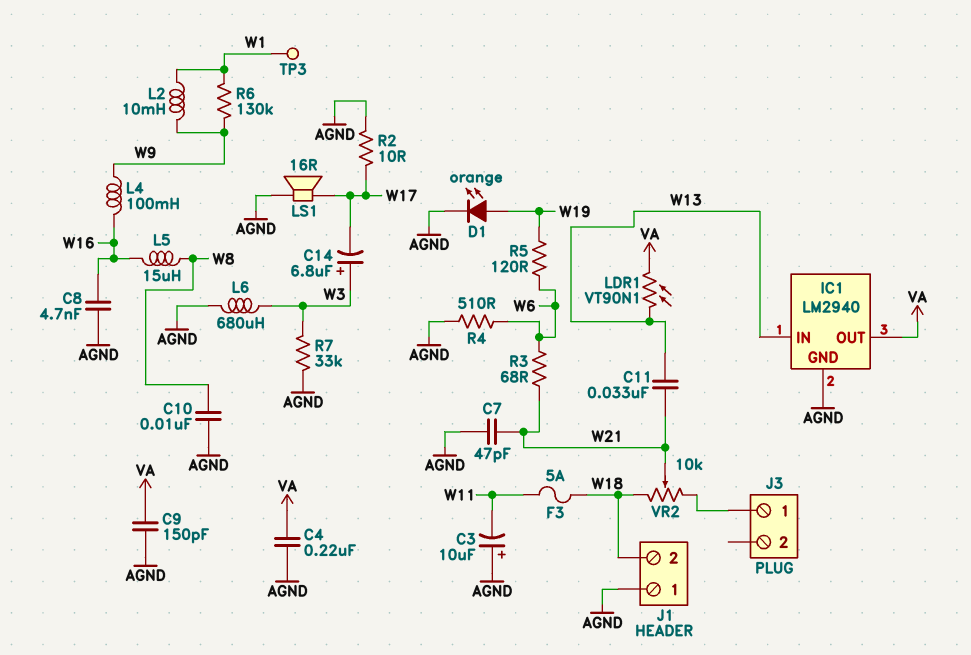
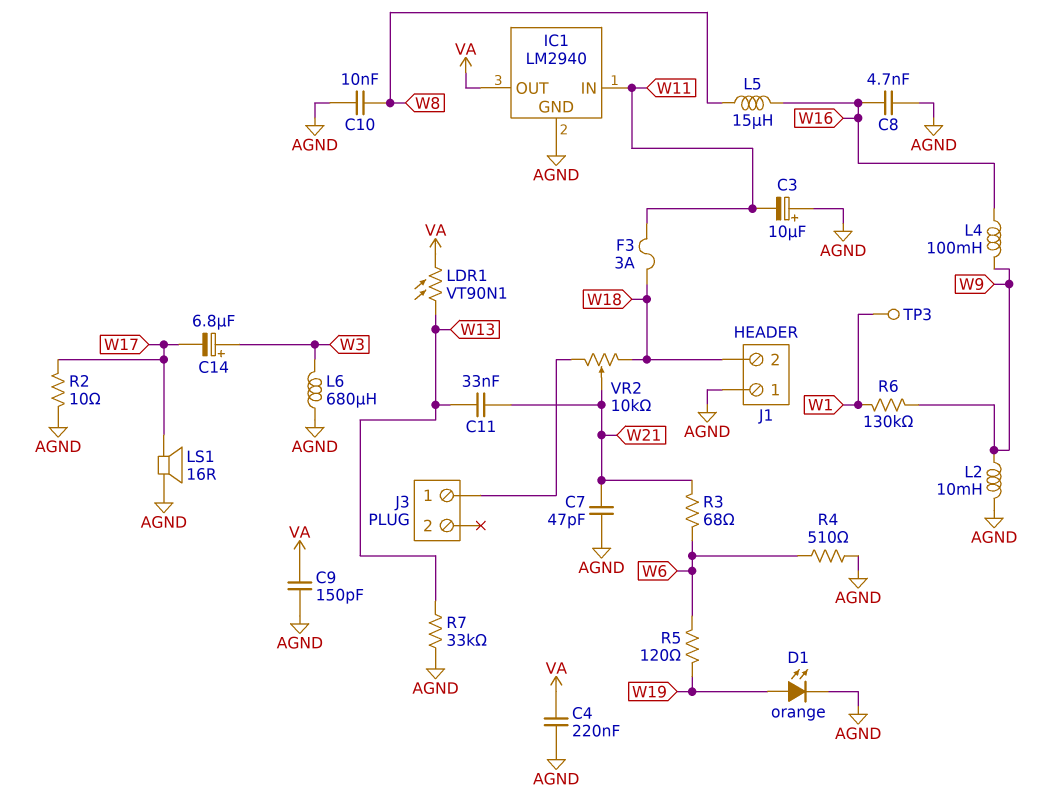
F3: 5A (W11, W18) -> 3A (W11, W18)
IC1 pin IN: W13 -> W11
L2: 10mH (W1, W9) -> 10mH (AGND, W9)
R7: 33k (AGND, W3) -> 33k (AGND, W13)

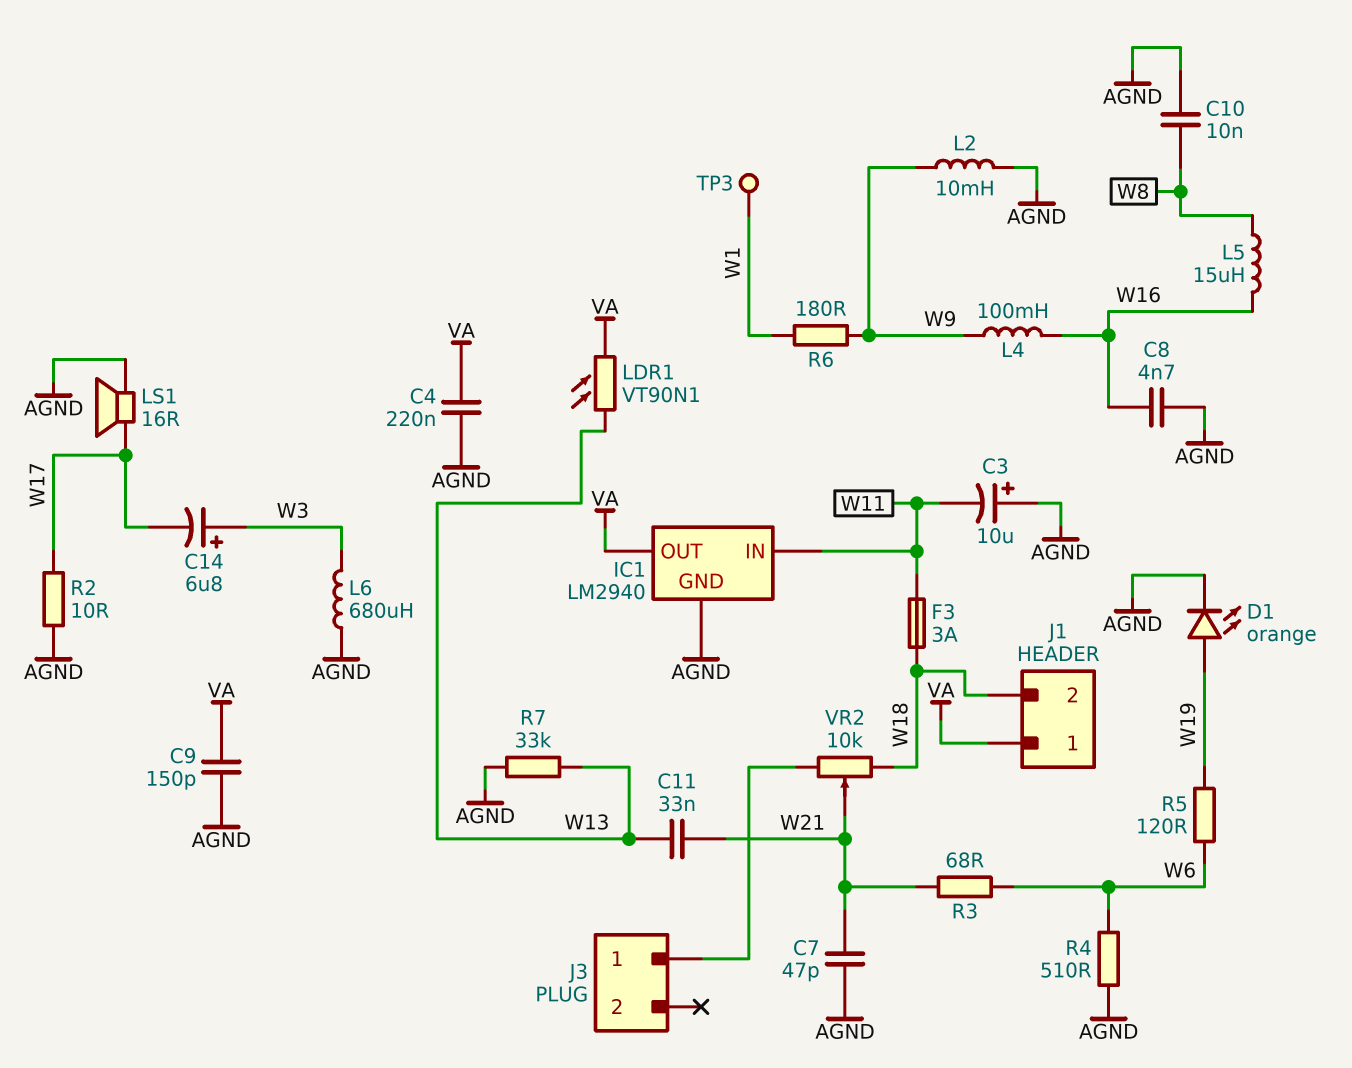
J1 pin 1: AGND -> VA
R6: 130k (W1, W9) -> 180 (W1, W9)

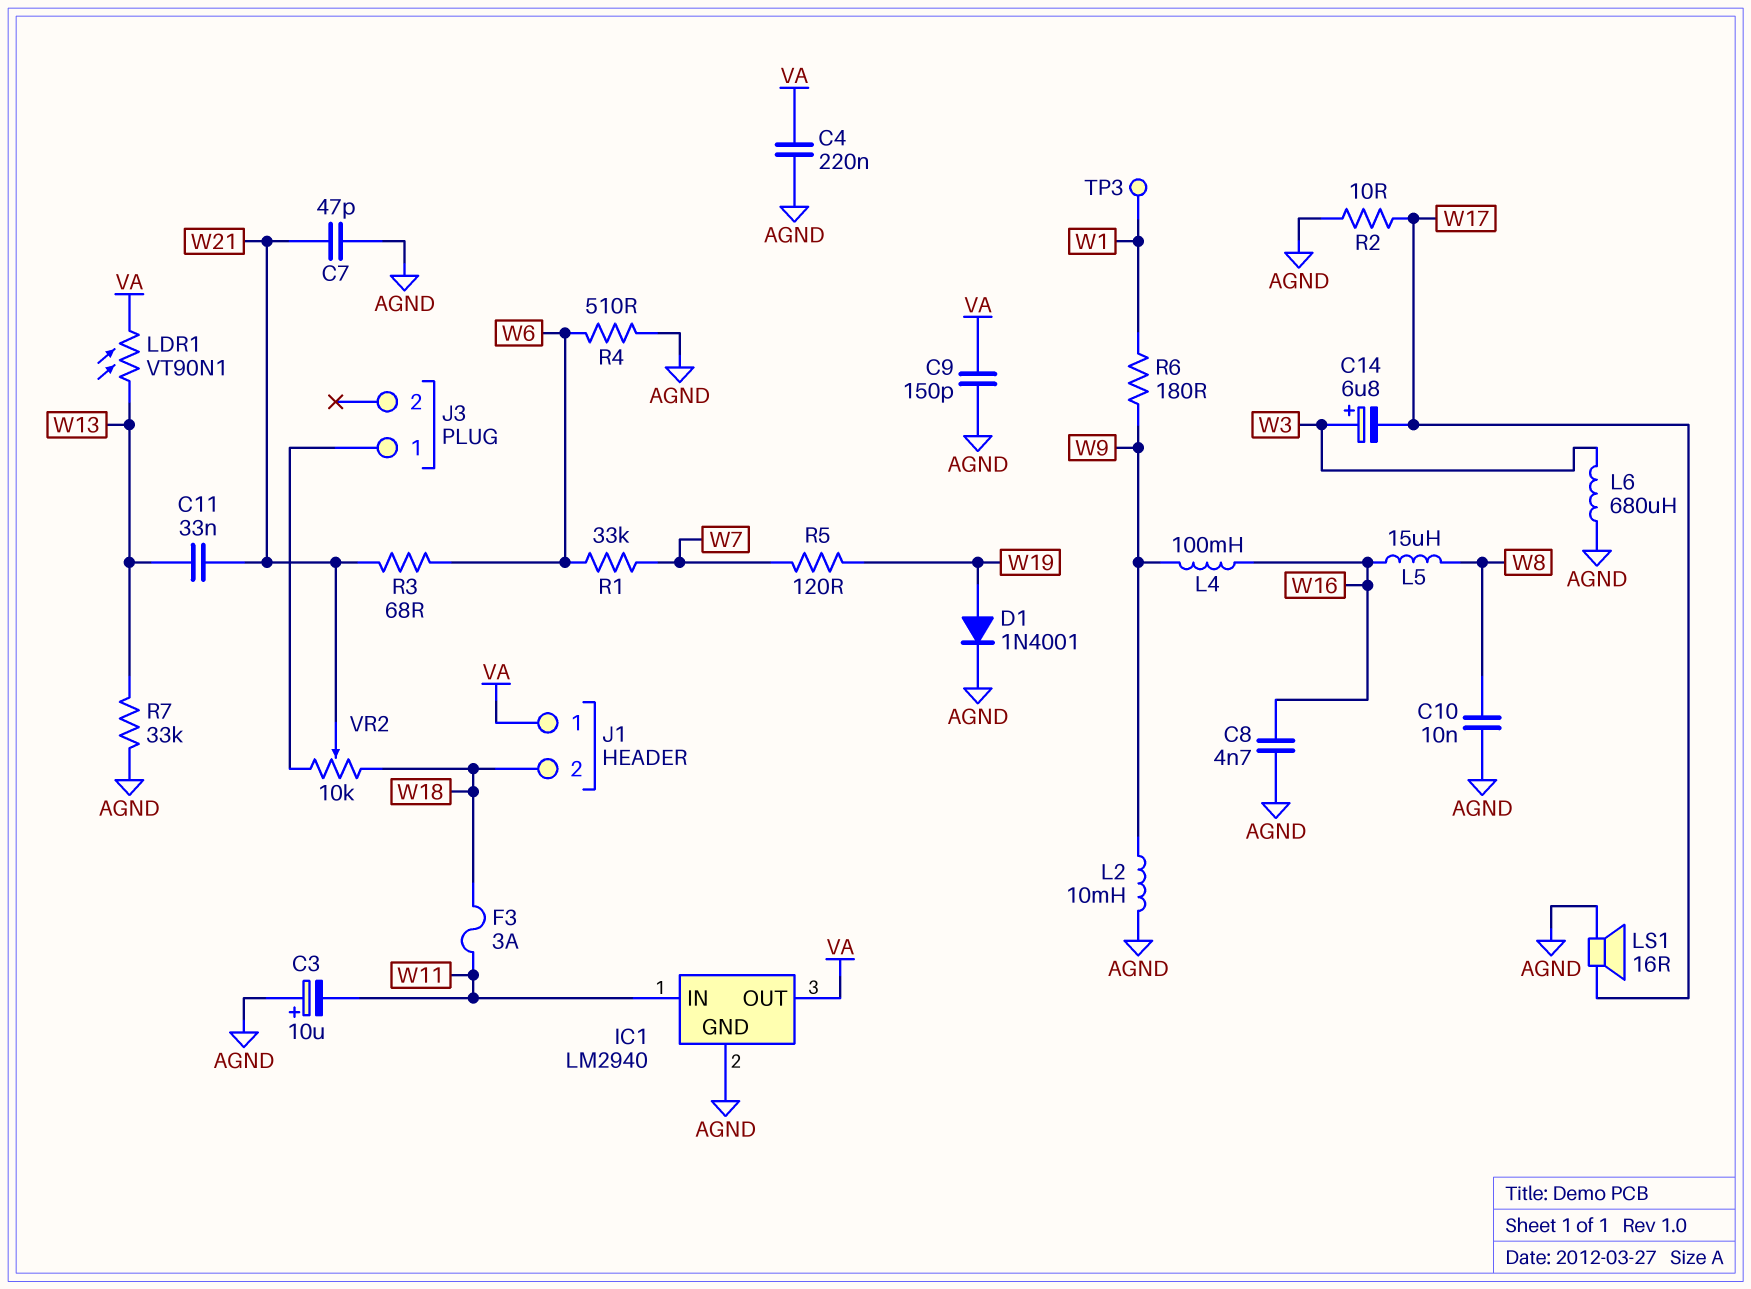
D1: LED orange (A W19, K AGND) -> diode 1N4001 (A W19, K AGND)
R1: none -> 33k (W6, W7)
R5: 120 (W6, W19) -> 120 (W7, W19)

